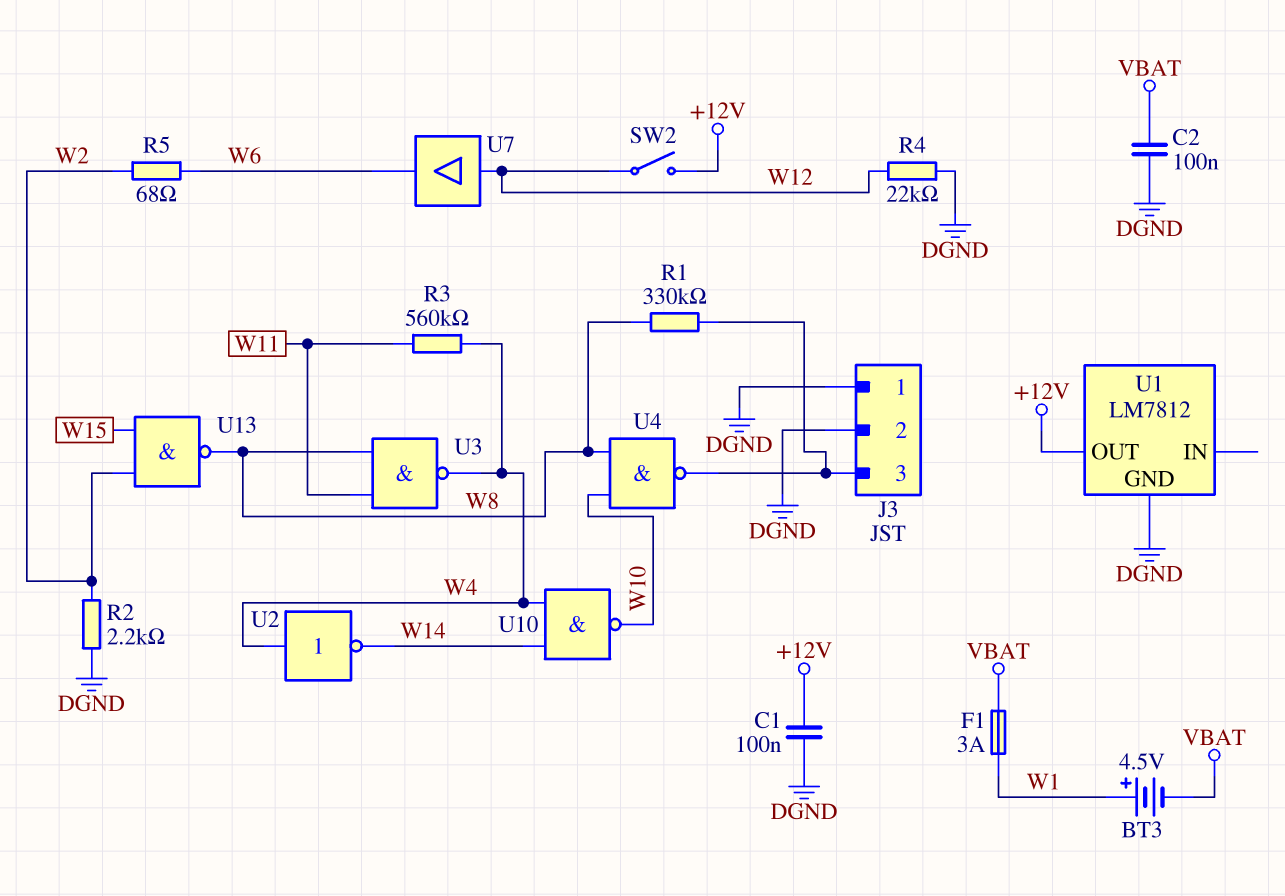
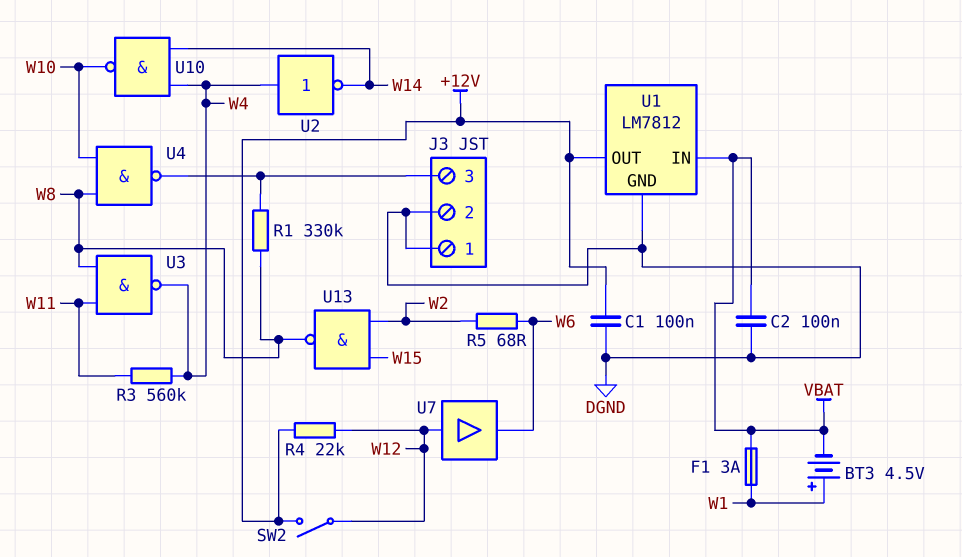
R2: 2.2k (DGND, W2) -> none
R4: 22k (DGND, W12) -> 22k (+12V, W12)
U1 pin IN: none -> VBAT

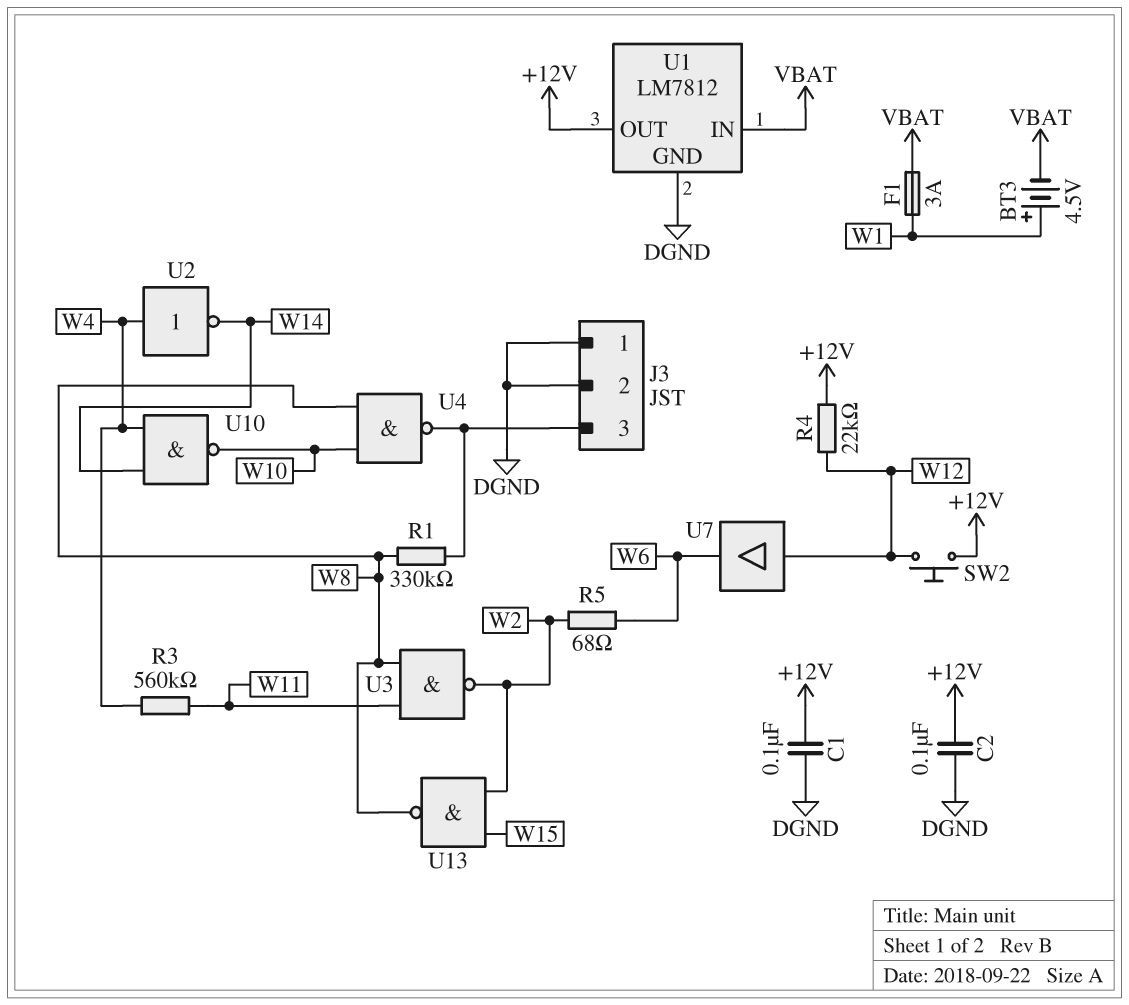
C2: 100nF (DGND, VBAT) -> 100nF (+12V, DGND)
SW2: switch (+12V, W12) -> button (+12V, W12)
U3: NAND (in W8, in W11, out W4) -> NAND (in W8, in W11, out W2)

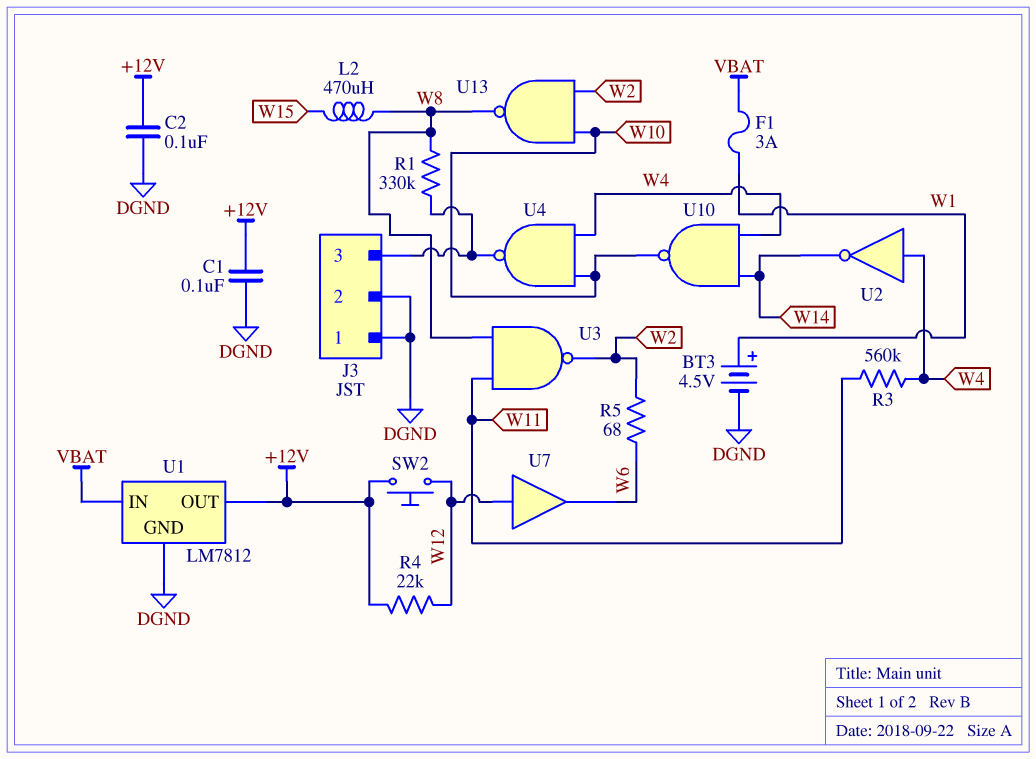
BT3: 4.5V (plus W1, minus VBAT) -> 4.5V (plus W1, minus DGND)
L2: none -> 470uH (W8, W15)
U4: NAND (in W8, in W10, out J3/3) -> NAND (in W4, in W10, out J3/3)
U13: NAND (in W2, in W15, out W8) -> NAND (in W2, in W10, out W8)

